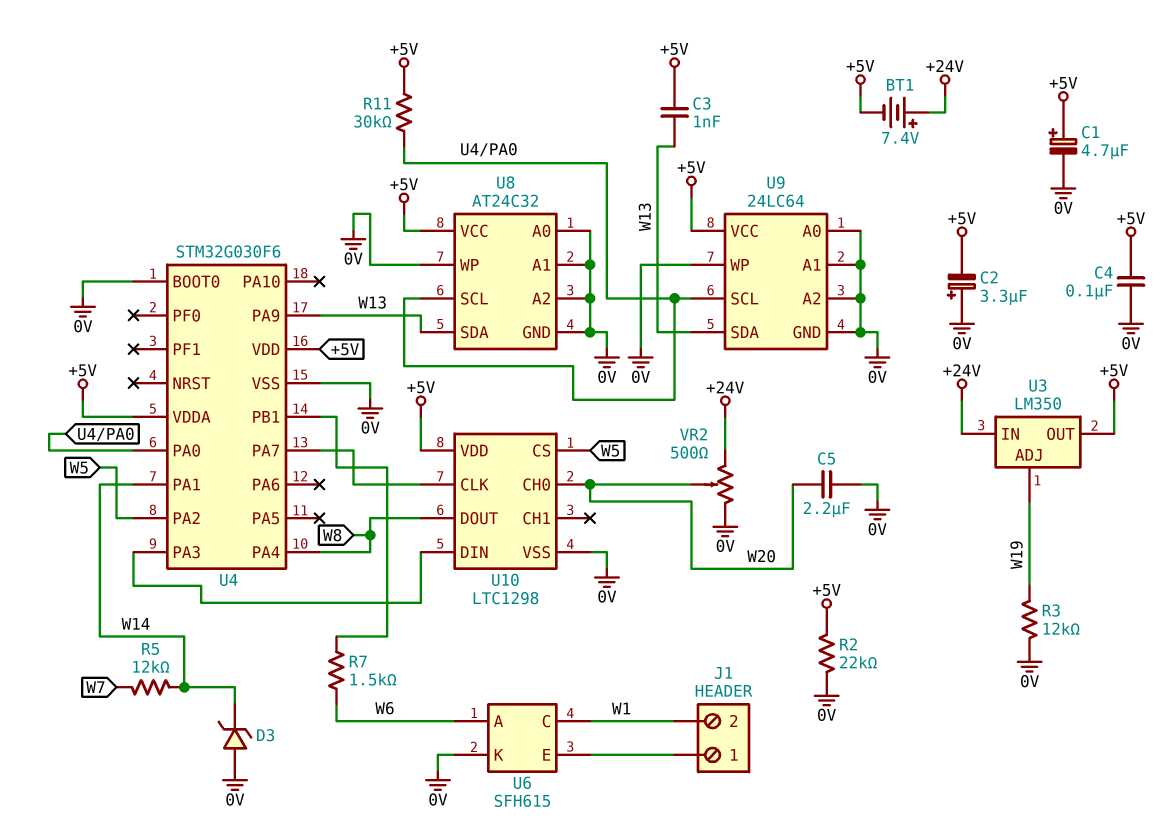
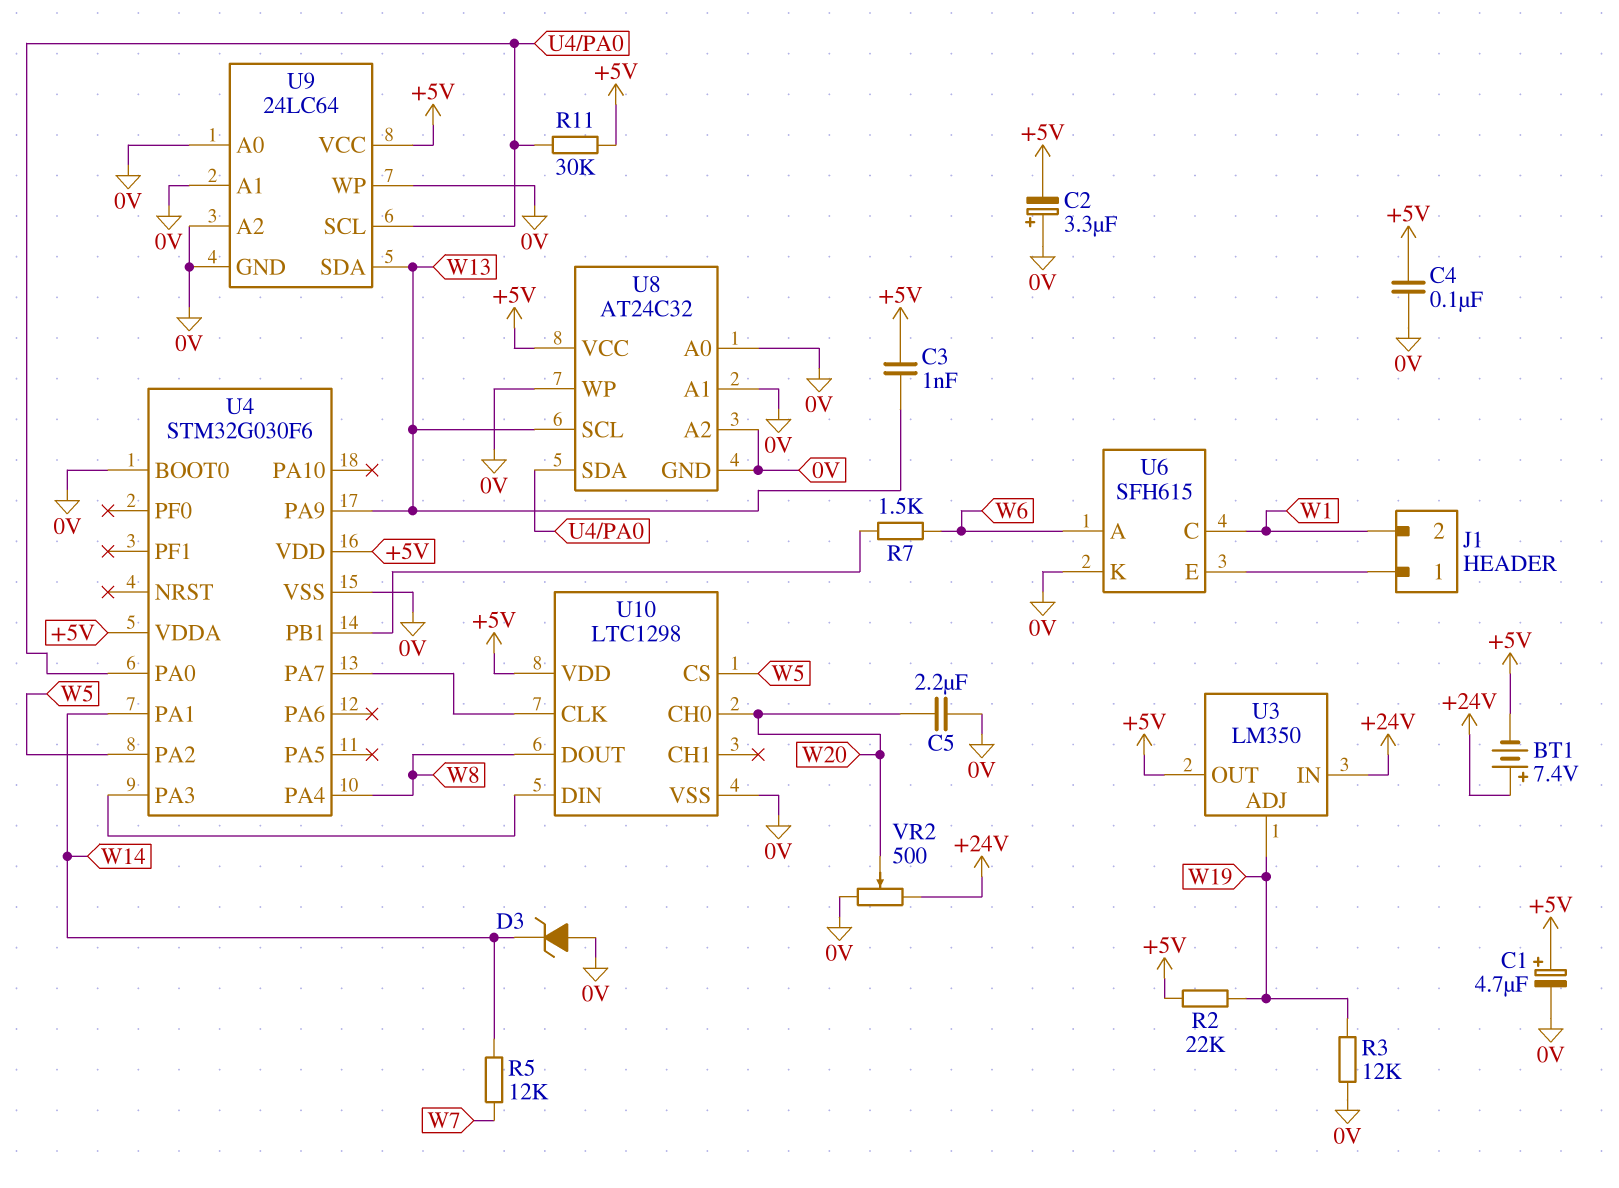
R2: 22k (+5V, 0V) -> 22k (+5V, W19)
U8 pin SCL: U4/PA0 -> W13
U8 pin SDA: W13 -> U4/PA0

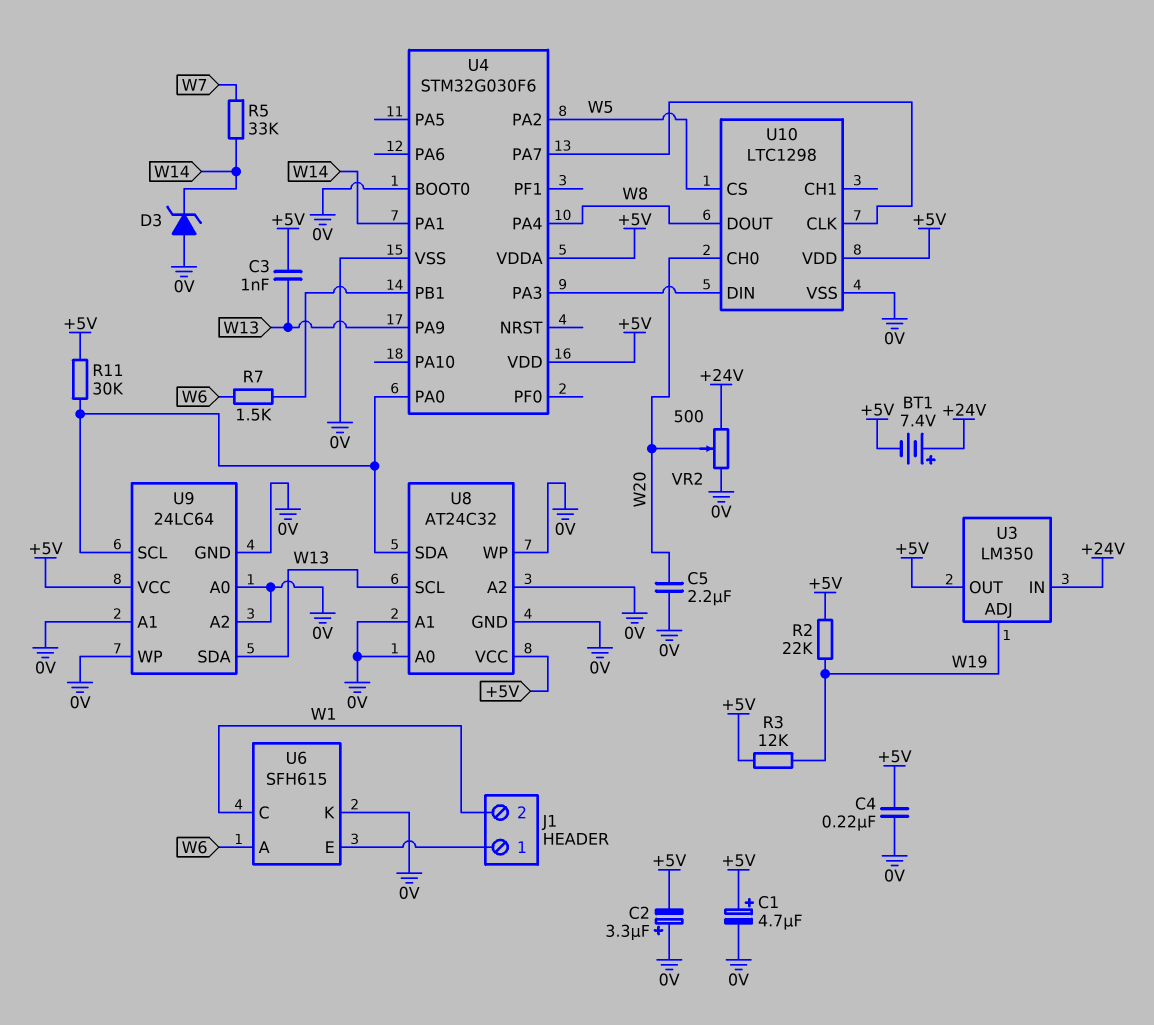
C4: 100nF (+5V, 0V) -> 220nF (+5V, 0V)
R3: 12k (0V, W19) -> 12k (+5V, W19)
R5: 12k (W7, W14) -> 33k (W7, W14)

